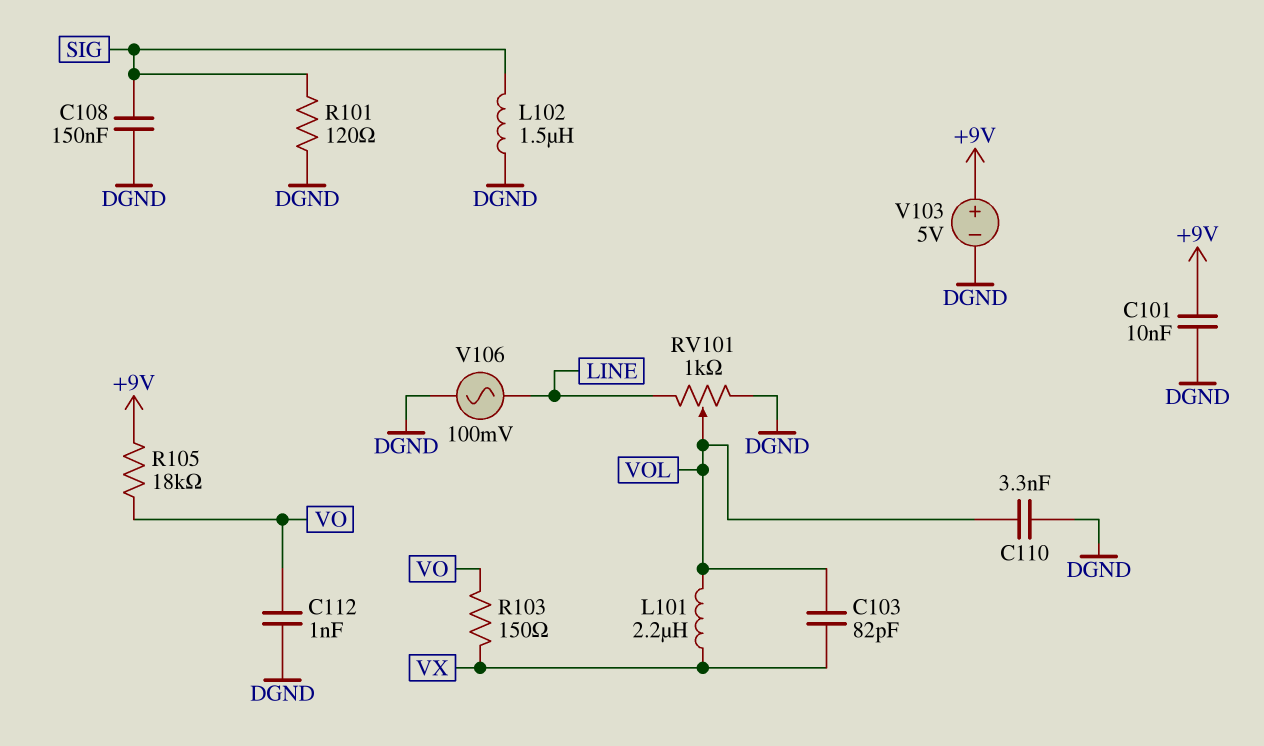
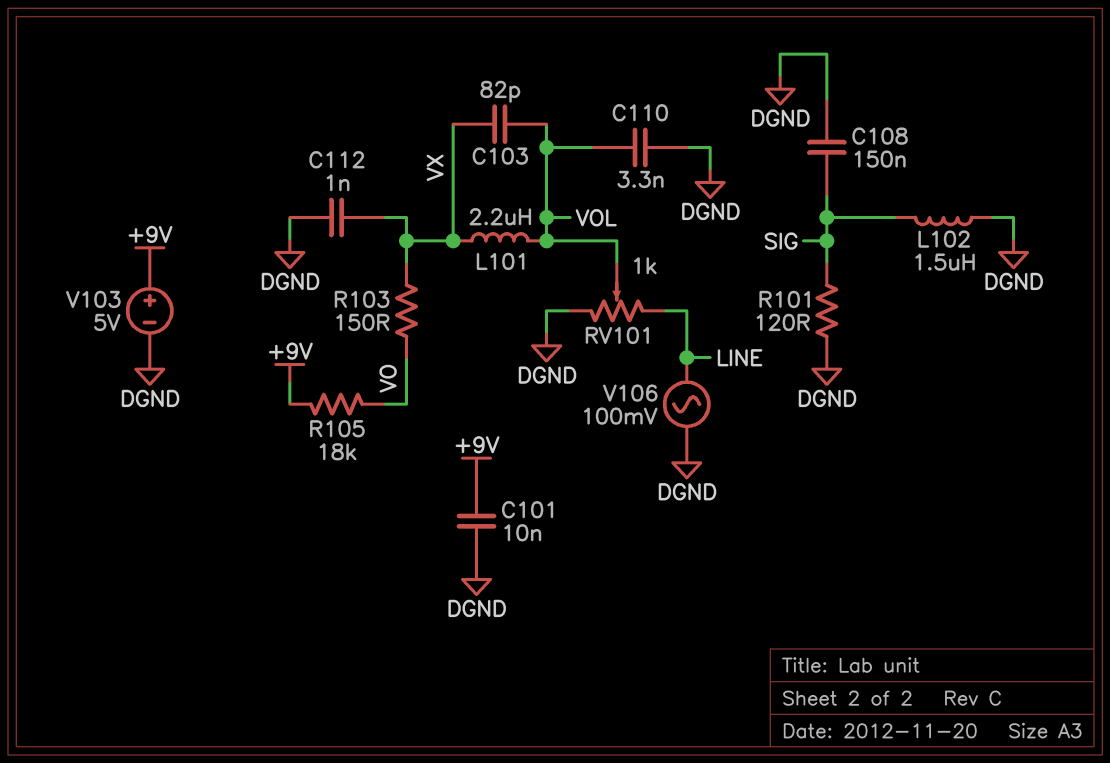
C112: 1nF (DGND, VO) -> 1nF (DGND, VX)

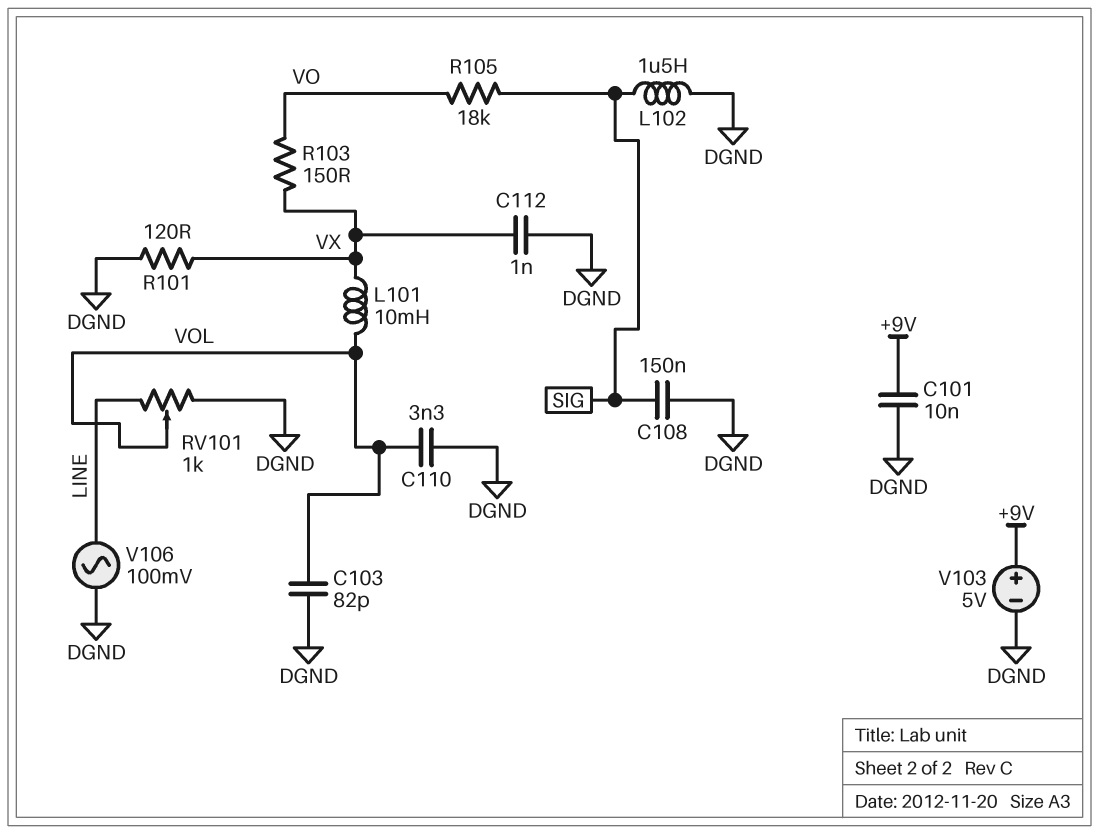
C103: 82pF (VOL, VX) -> 82pF (DGND, VOL)
L101: 2.2uH (VOL, VX) -> 10mH (VOL, VX)
R101: 120 (DGND, SIG) -> 120 (DGND, VX)
R105: 18k (+9V, VO) -> 18k (SIG, VO)

